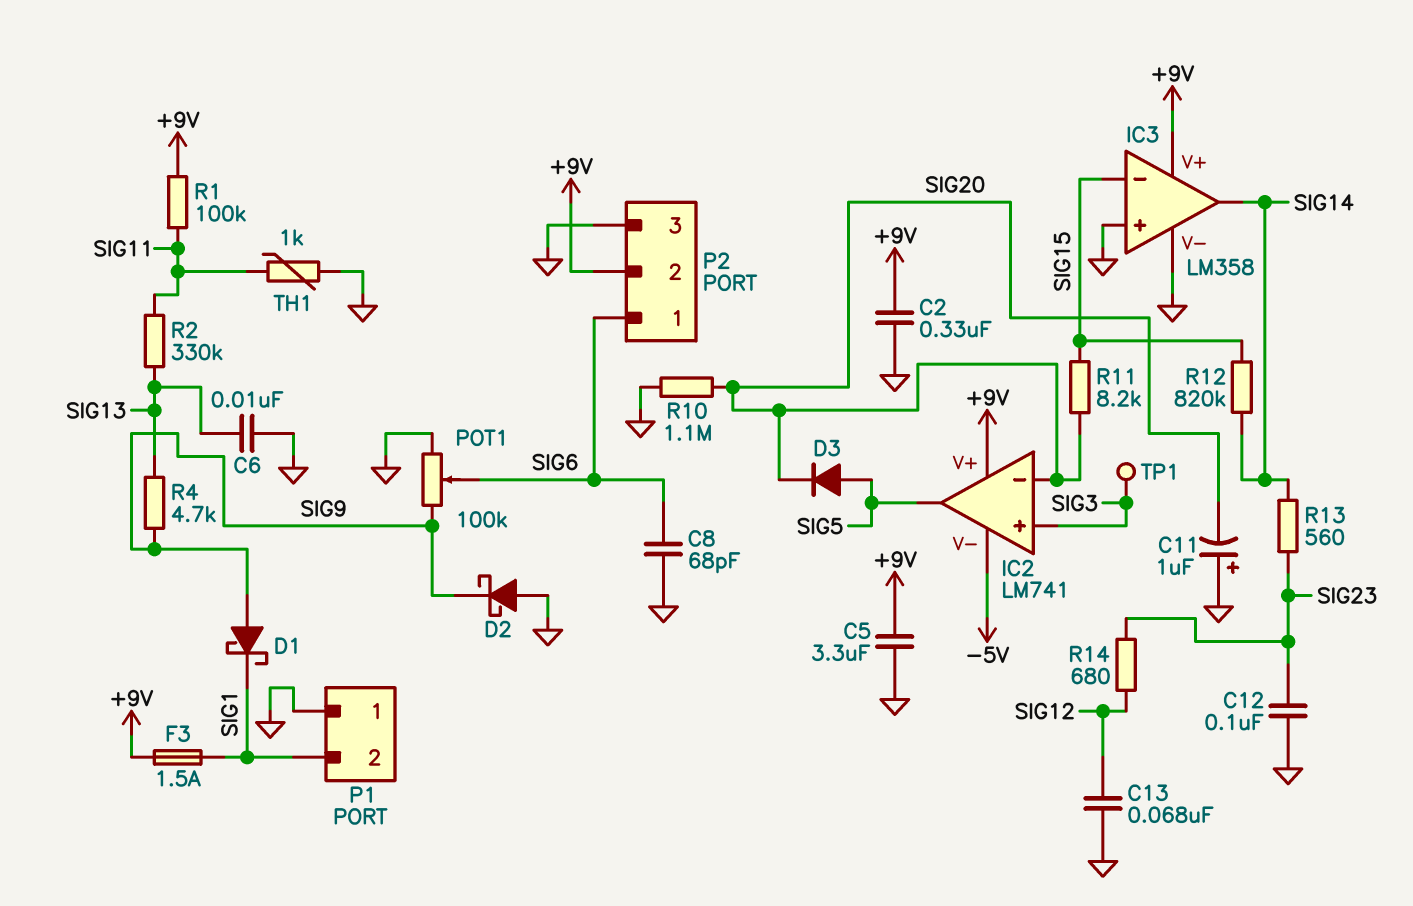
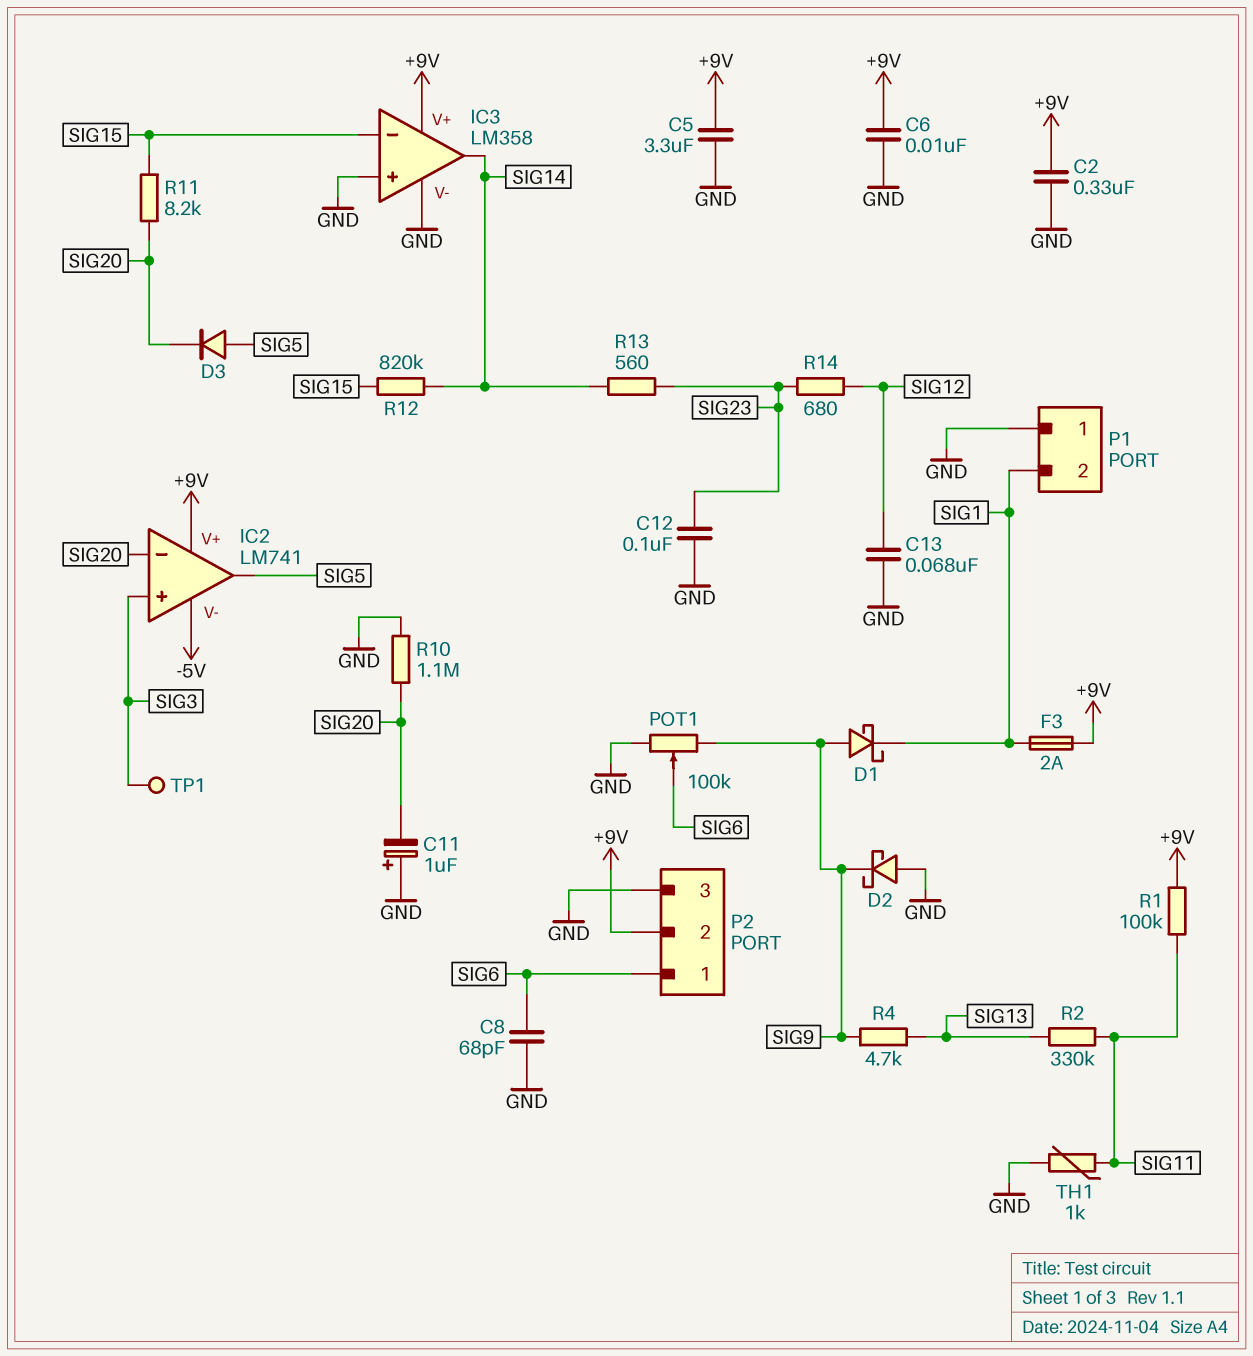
C6: 10nF (GND, SIG13) -> 10nF (+9V, GND)
F3: 1.5A (+9V, SIG1) -> 2A (+9V, SIG1)

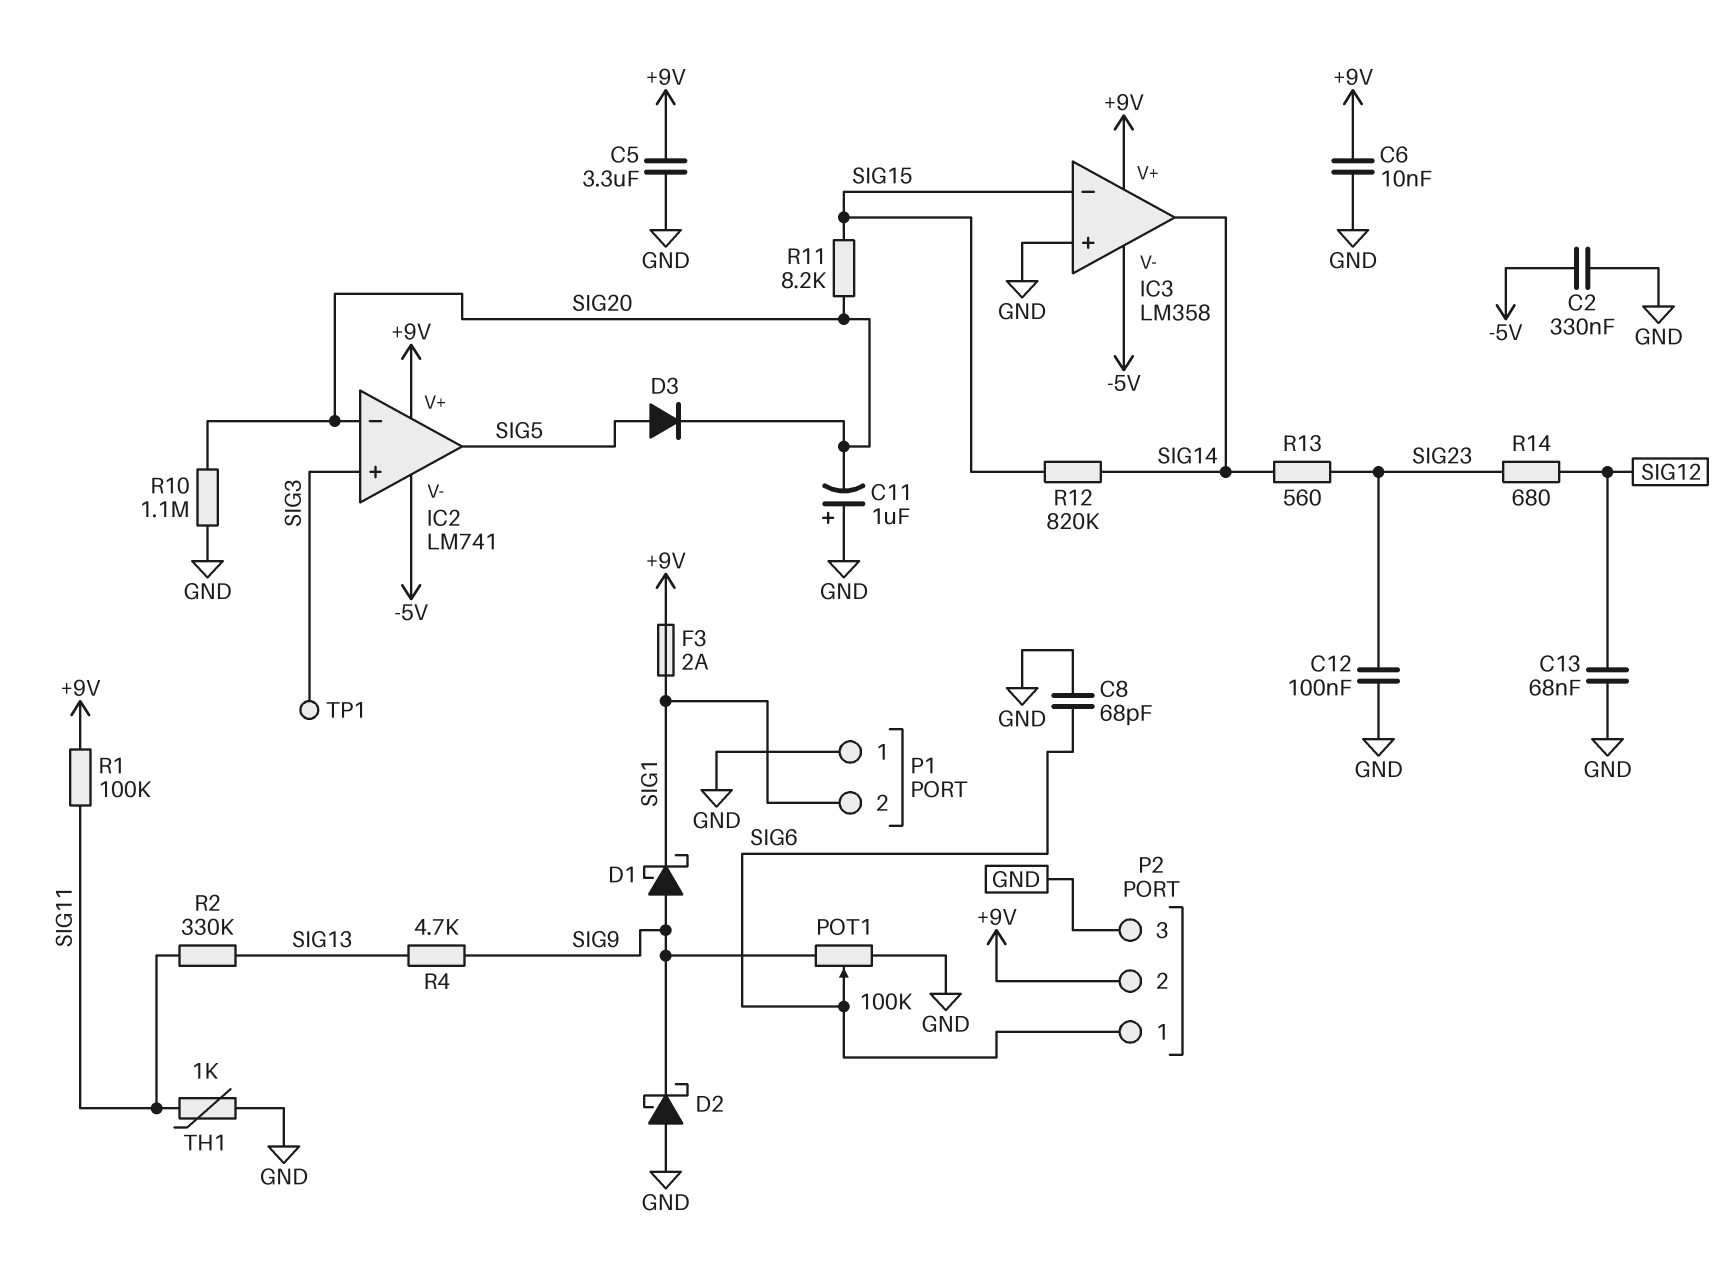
C2: 330nF (+9V, GND) -> 330nF (-5V, GND)
IC3 pin V-: GND -> -5V

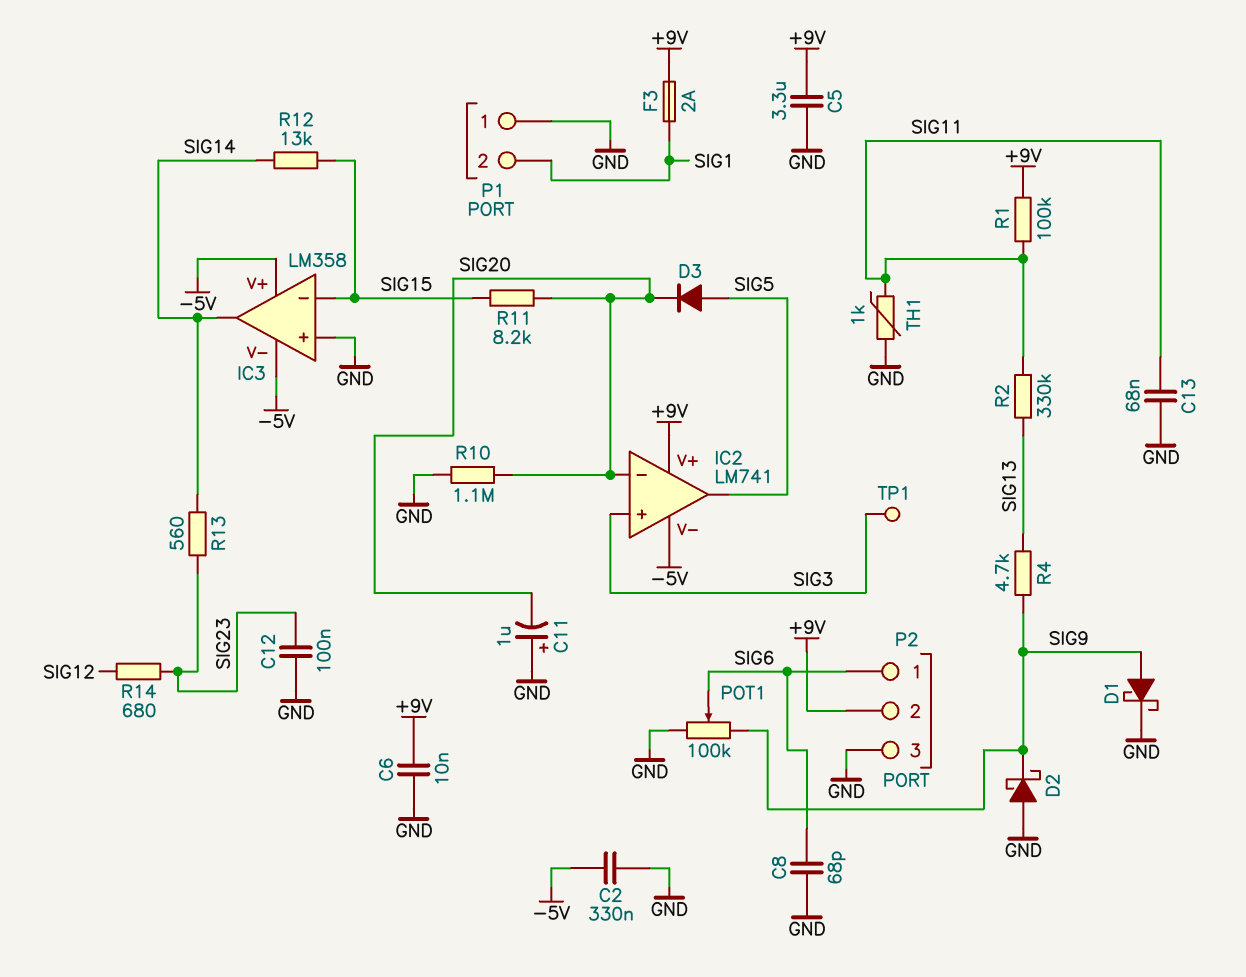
C13: 68nF (GND, SIG12) -> 68nF (GND, SIG11)
D1: schottky (A SIG9, K SIG1) -> schottky (A SIG9, K GND)
IC3 pin V+: +9V -> -5V
R12: 820k (SIG14, SIG15) -> 13k (SIG14, SIG15)

